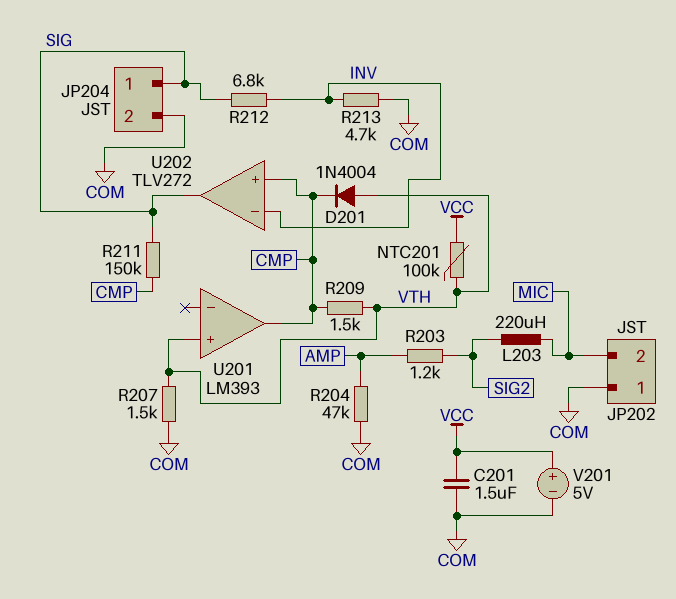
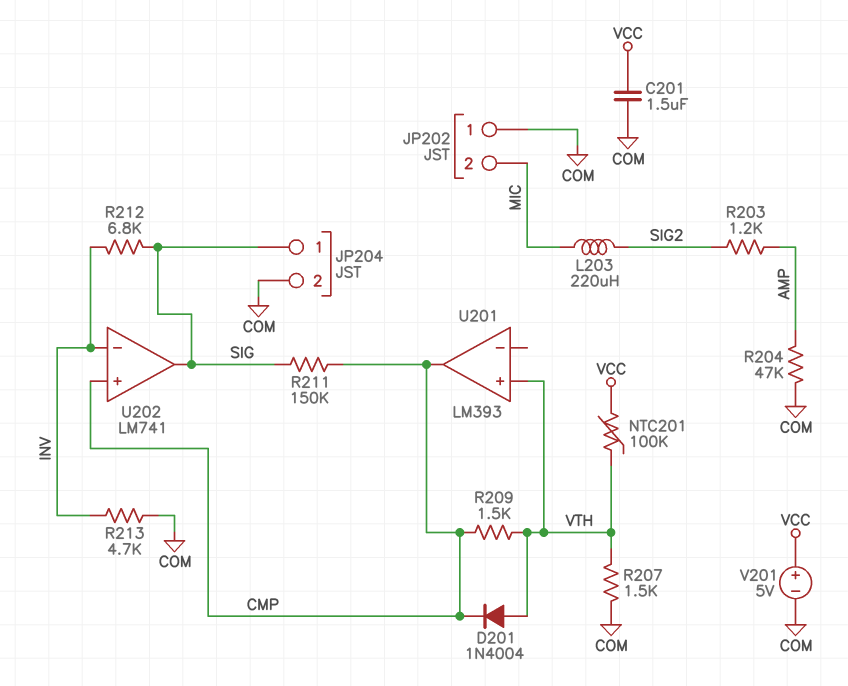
U202: TLV272 -> LM741

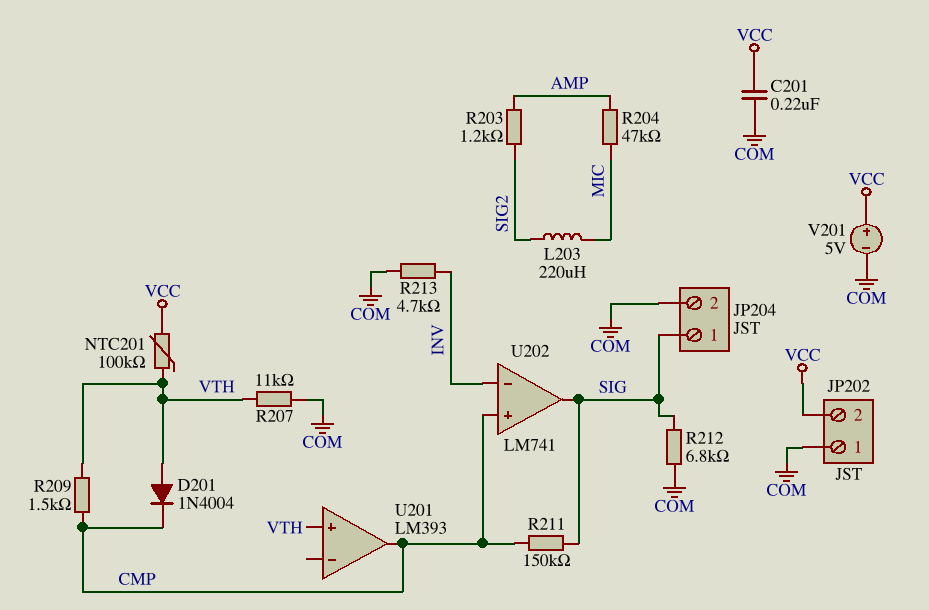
C201: 1.5uF (COM, VCC) -> 220nF (COM, VCC)
JP202 pin 2: MIC -> VCC
R204: 47k (AMP, COM) -> 47k (AMP, MIC)
R207: 1.5k (COM, VTH) -> 11k (COM, VTH)
R212: 6.8k (INV, SIG) -> 6.8k (COM, SIG)

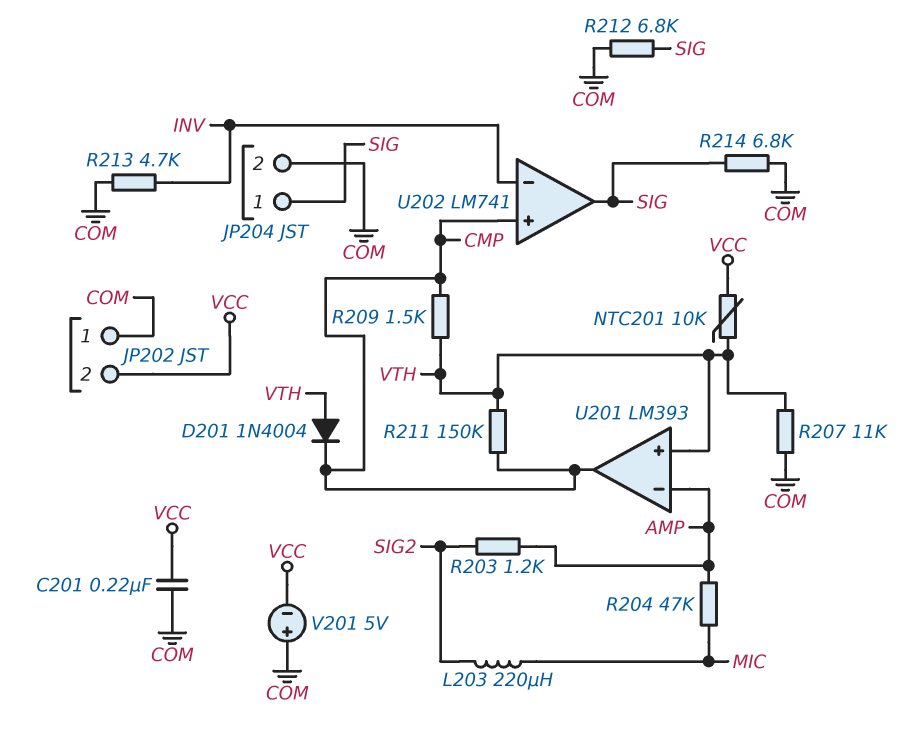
NTC201: 100k (VCC, VTH) -> 10k (VCC, VTH)
R211: 150k (CMP, SIG) -> 150k (CMP, VTH)
R214: none -> 6.8k (COM, SIG)
U201 pin in-: none -> AMP
V201: 5V (plus VCC, minus COM) -> 5V (plus COM, minus VCC)

